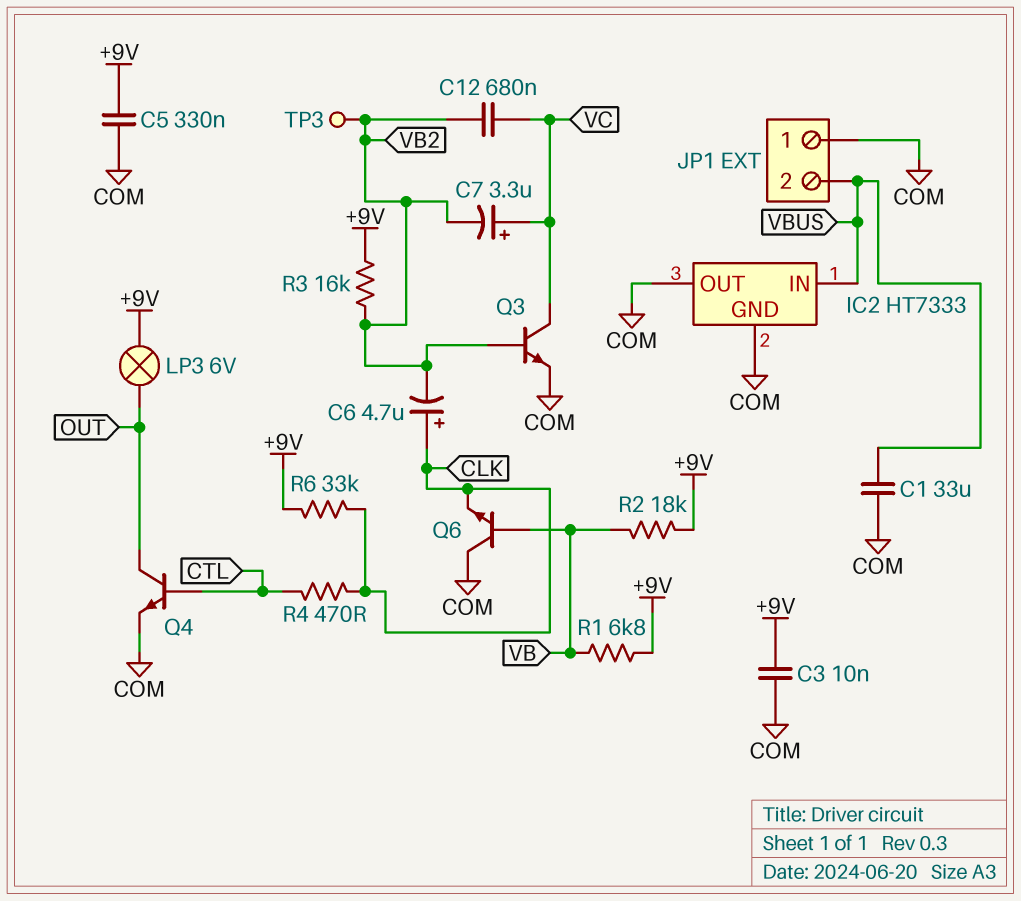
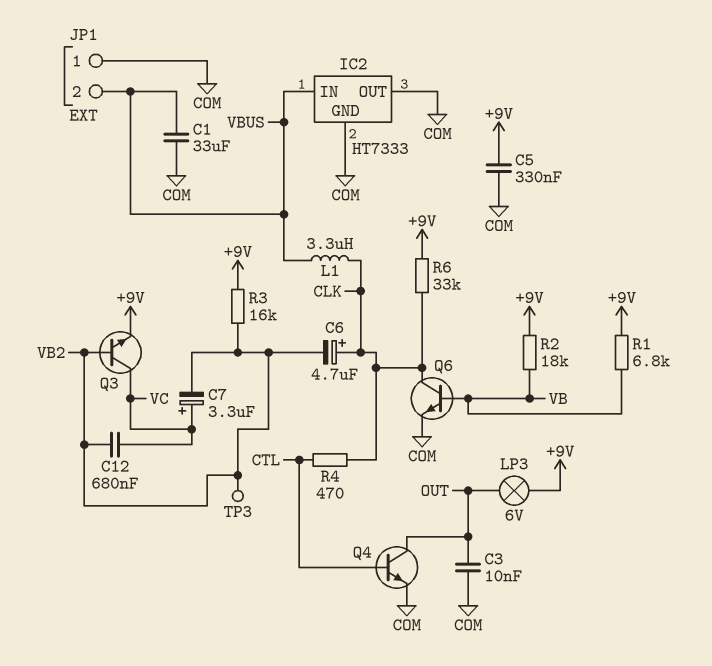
C3: 10nF (+9V, COM) -> 10nF (COM, OUT)
L1: none -> 3.3uH (CLK, VBUS)
Q3: NPN (B VB2, C VC, E COM) -> NPN (B VB2, C VC, E +9V)
Q6: NPN (B VB, C COM, E CLK) -> NPN (B VB, C CLK, E COM)

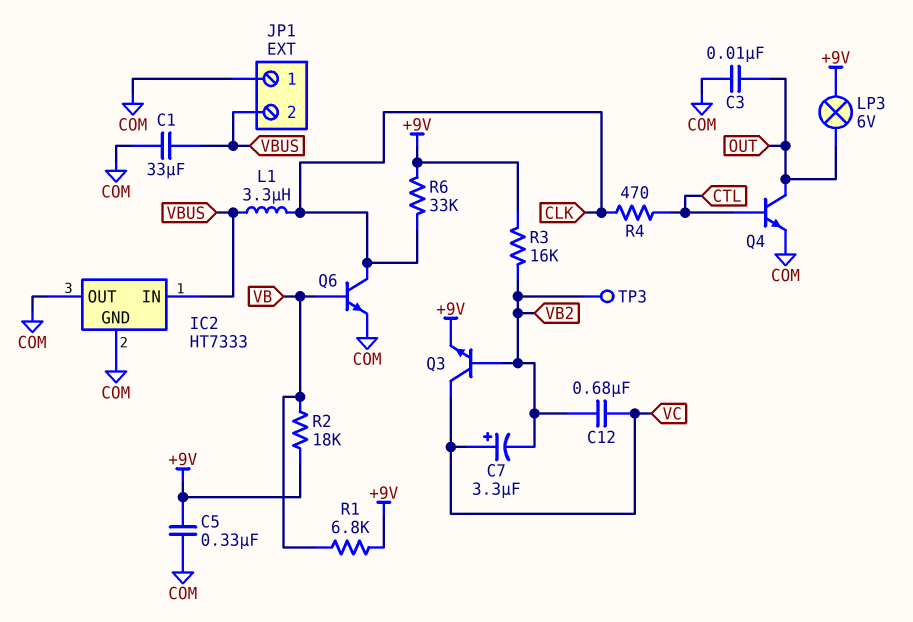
C6: 4.7uF (plus CLK, minus VB2) -> none

